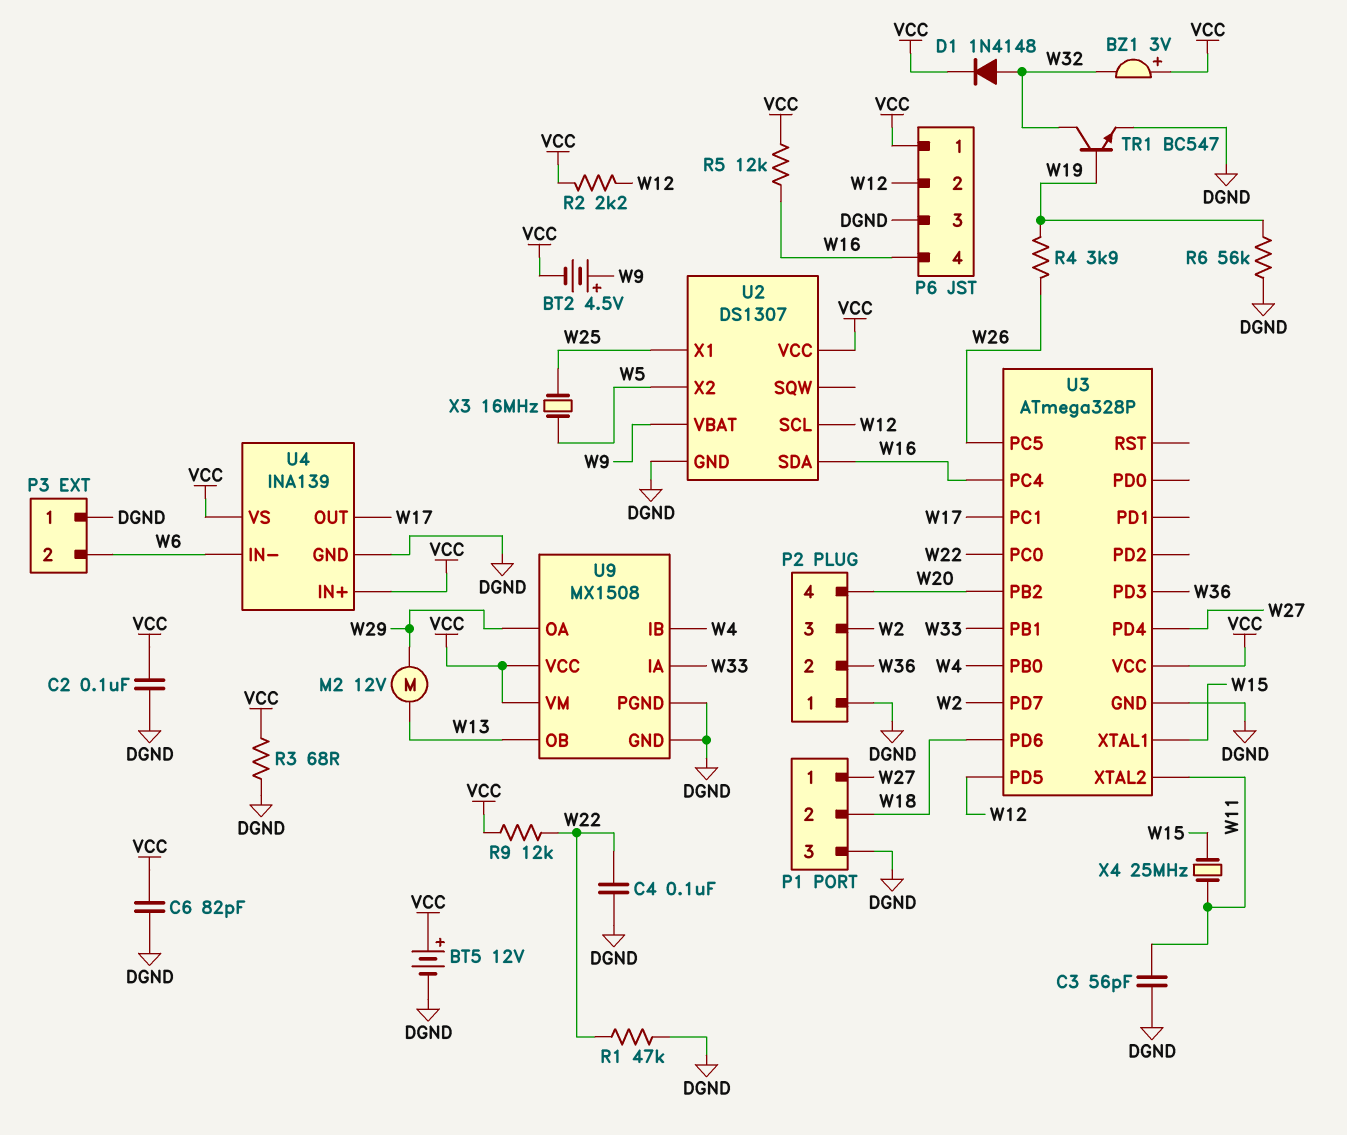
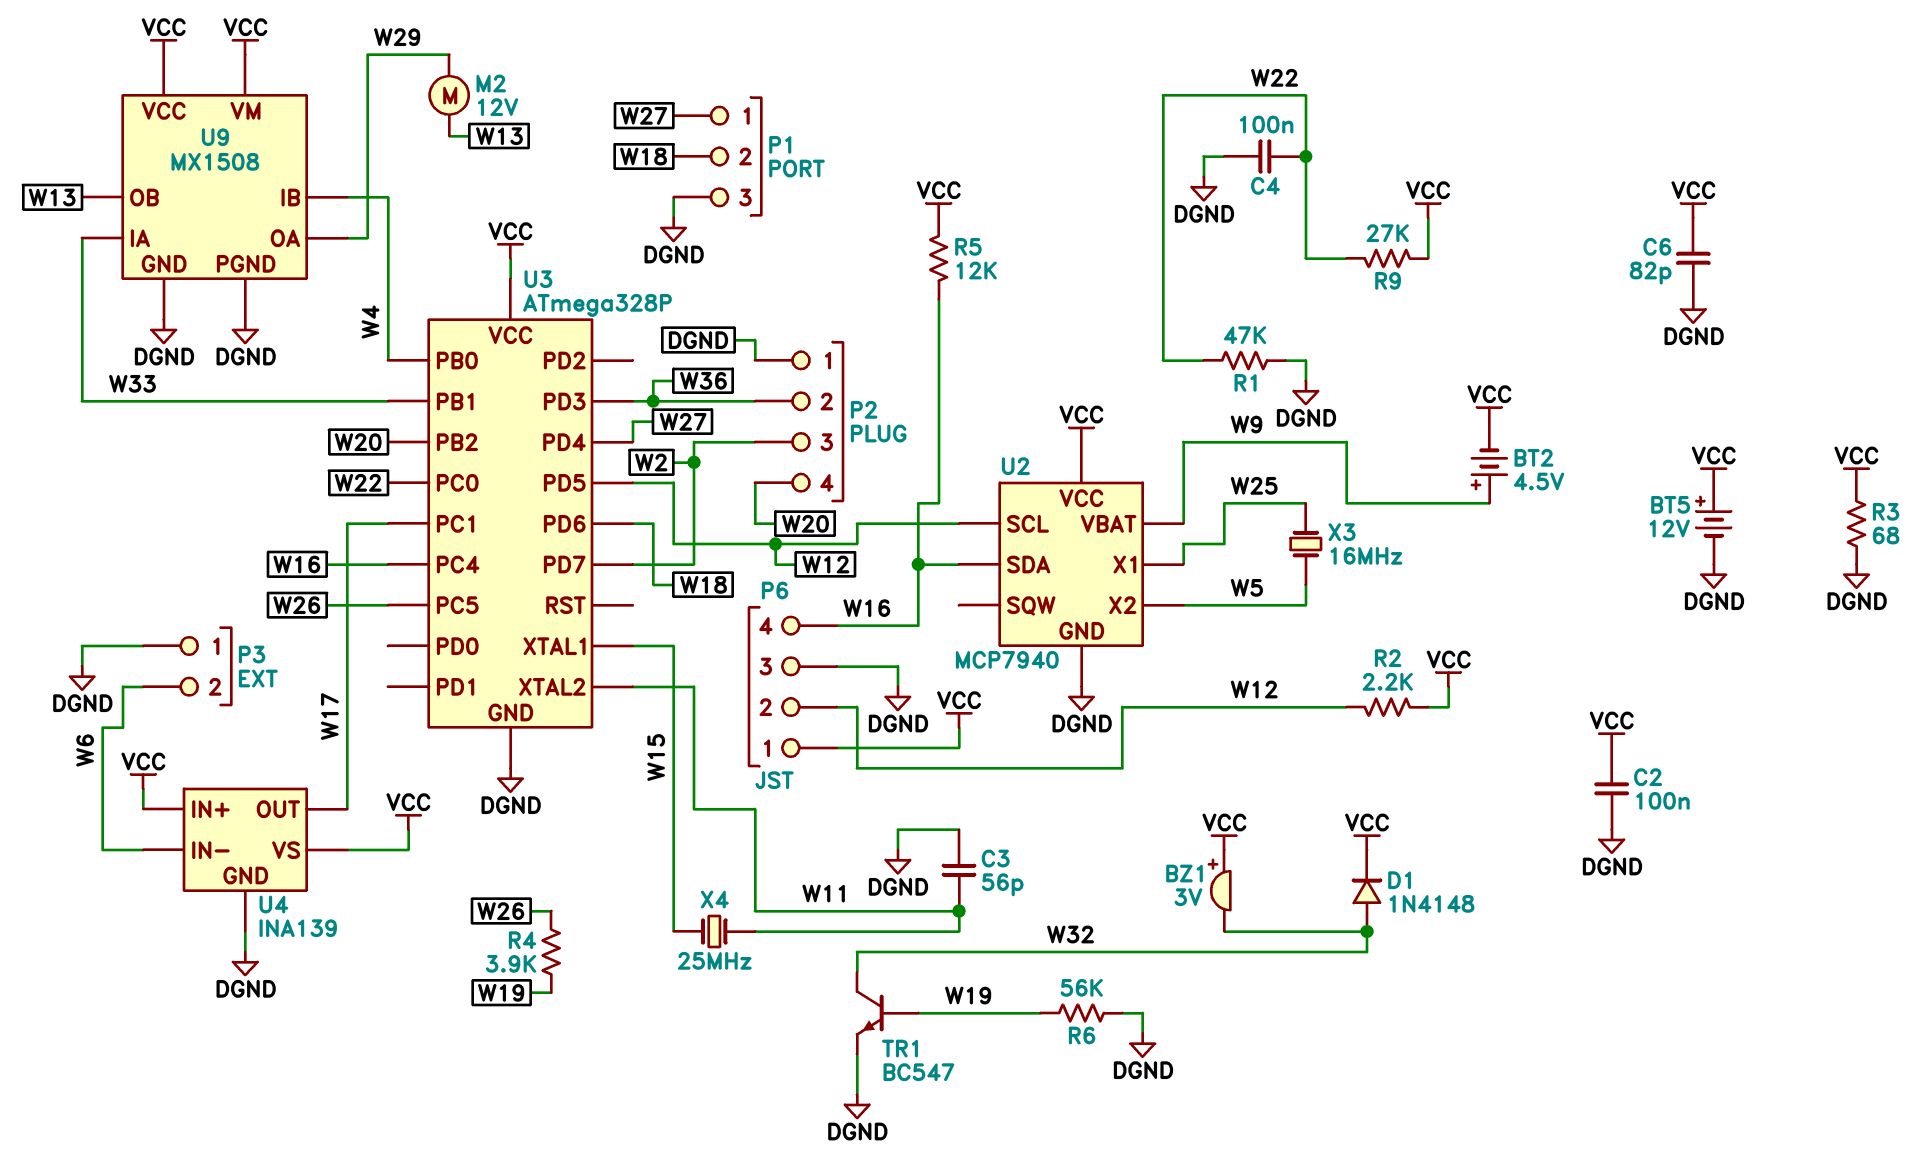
R9: 12k (VCC, W22) -> 27k (VCC, W22)
U2: DS1307 -> MCP7940

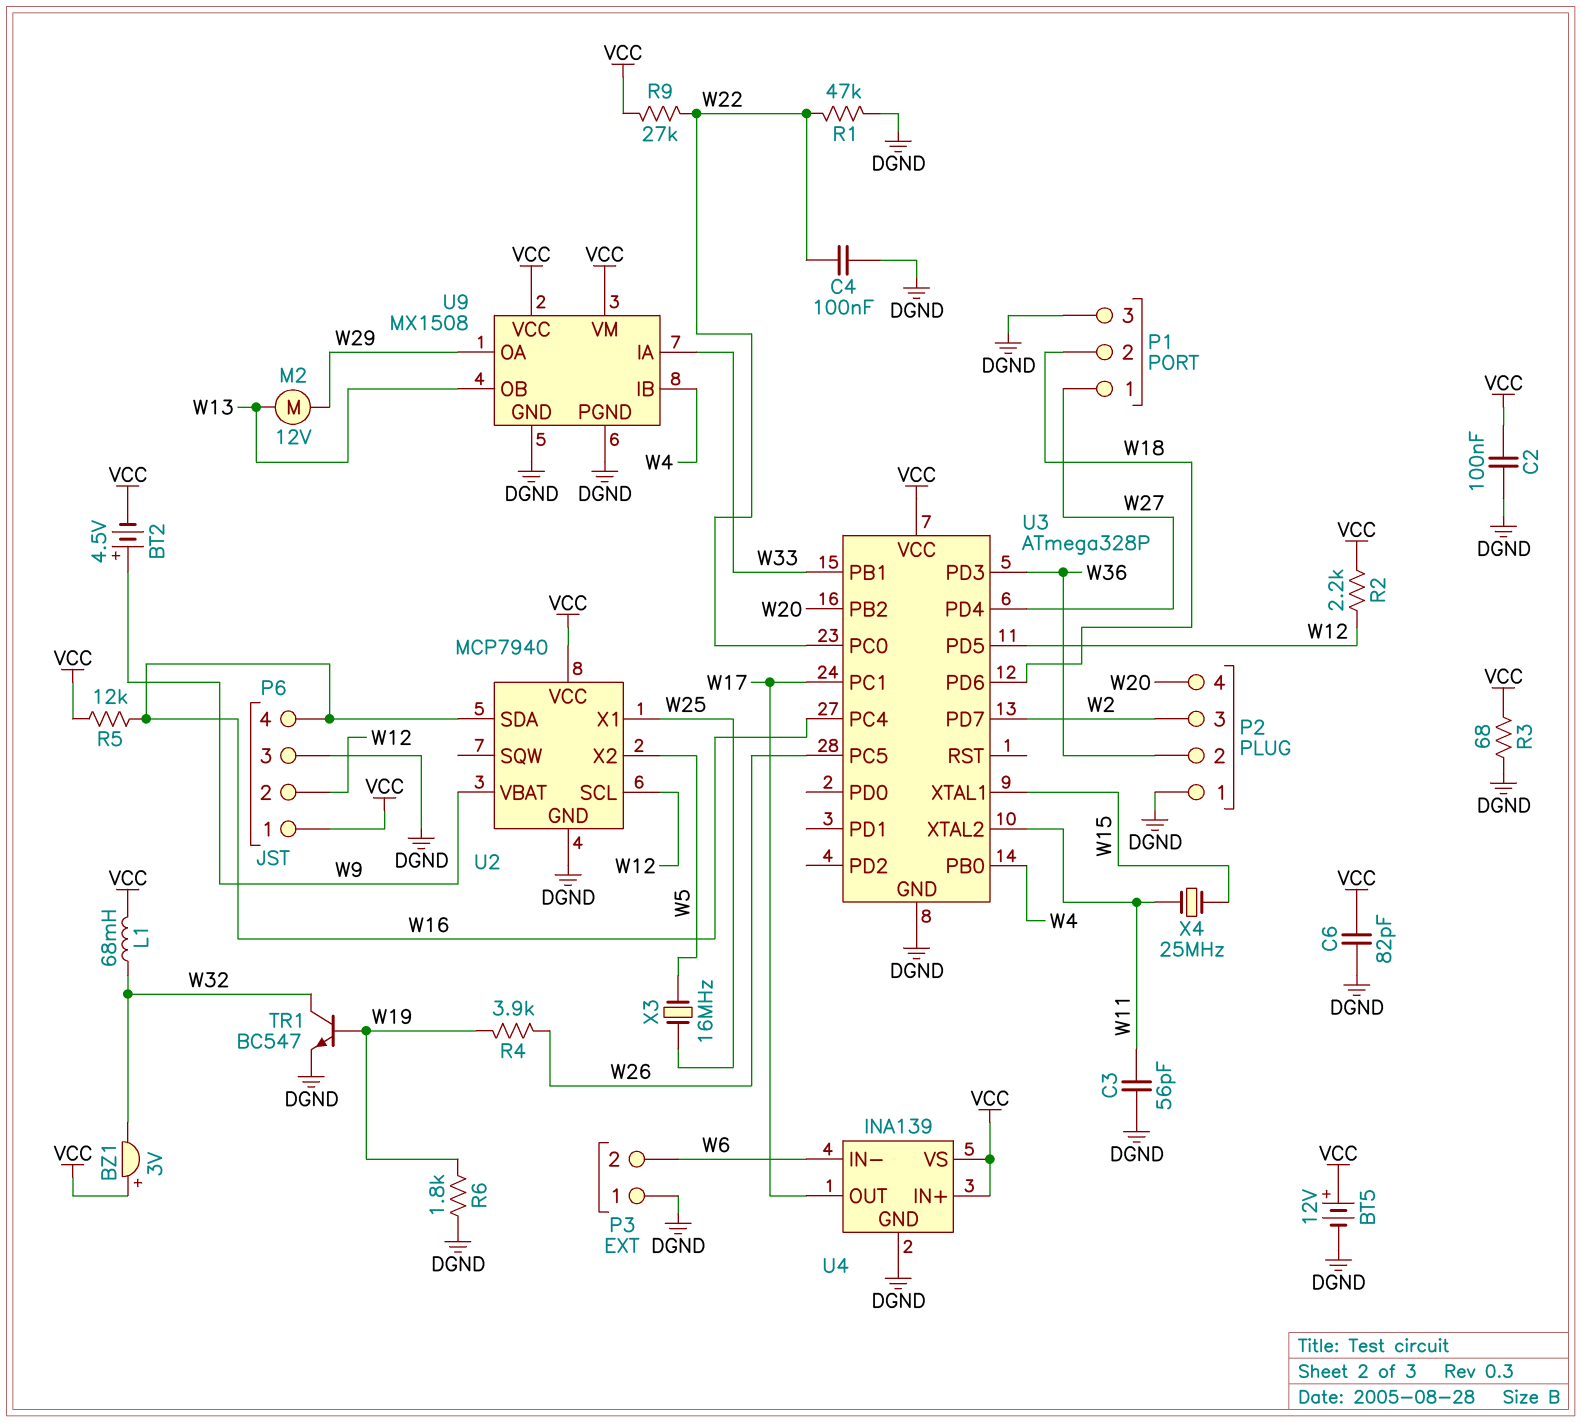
D1: diode 1N4148 (A W32, K VCC) -> none
L1: none -> 68mH (VCC, W32)
R6: 56k (DGND, W19) -> 1.8k (DGND, W19)

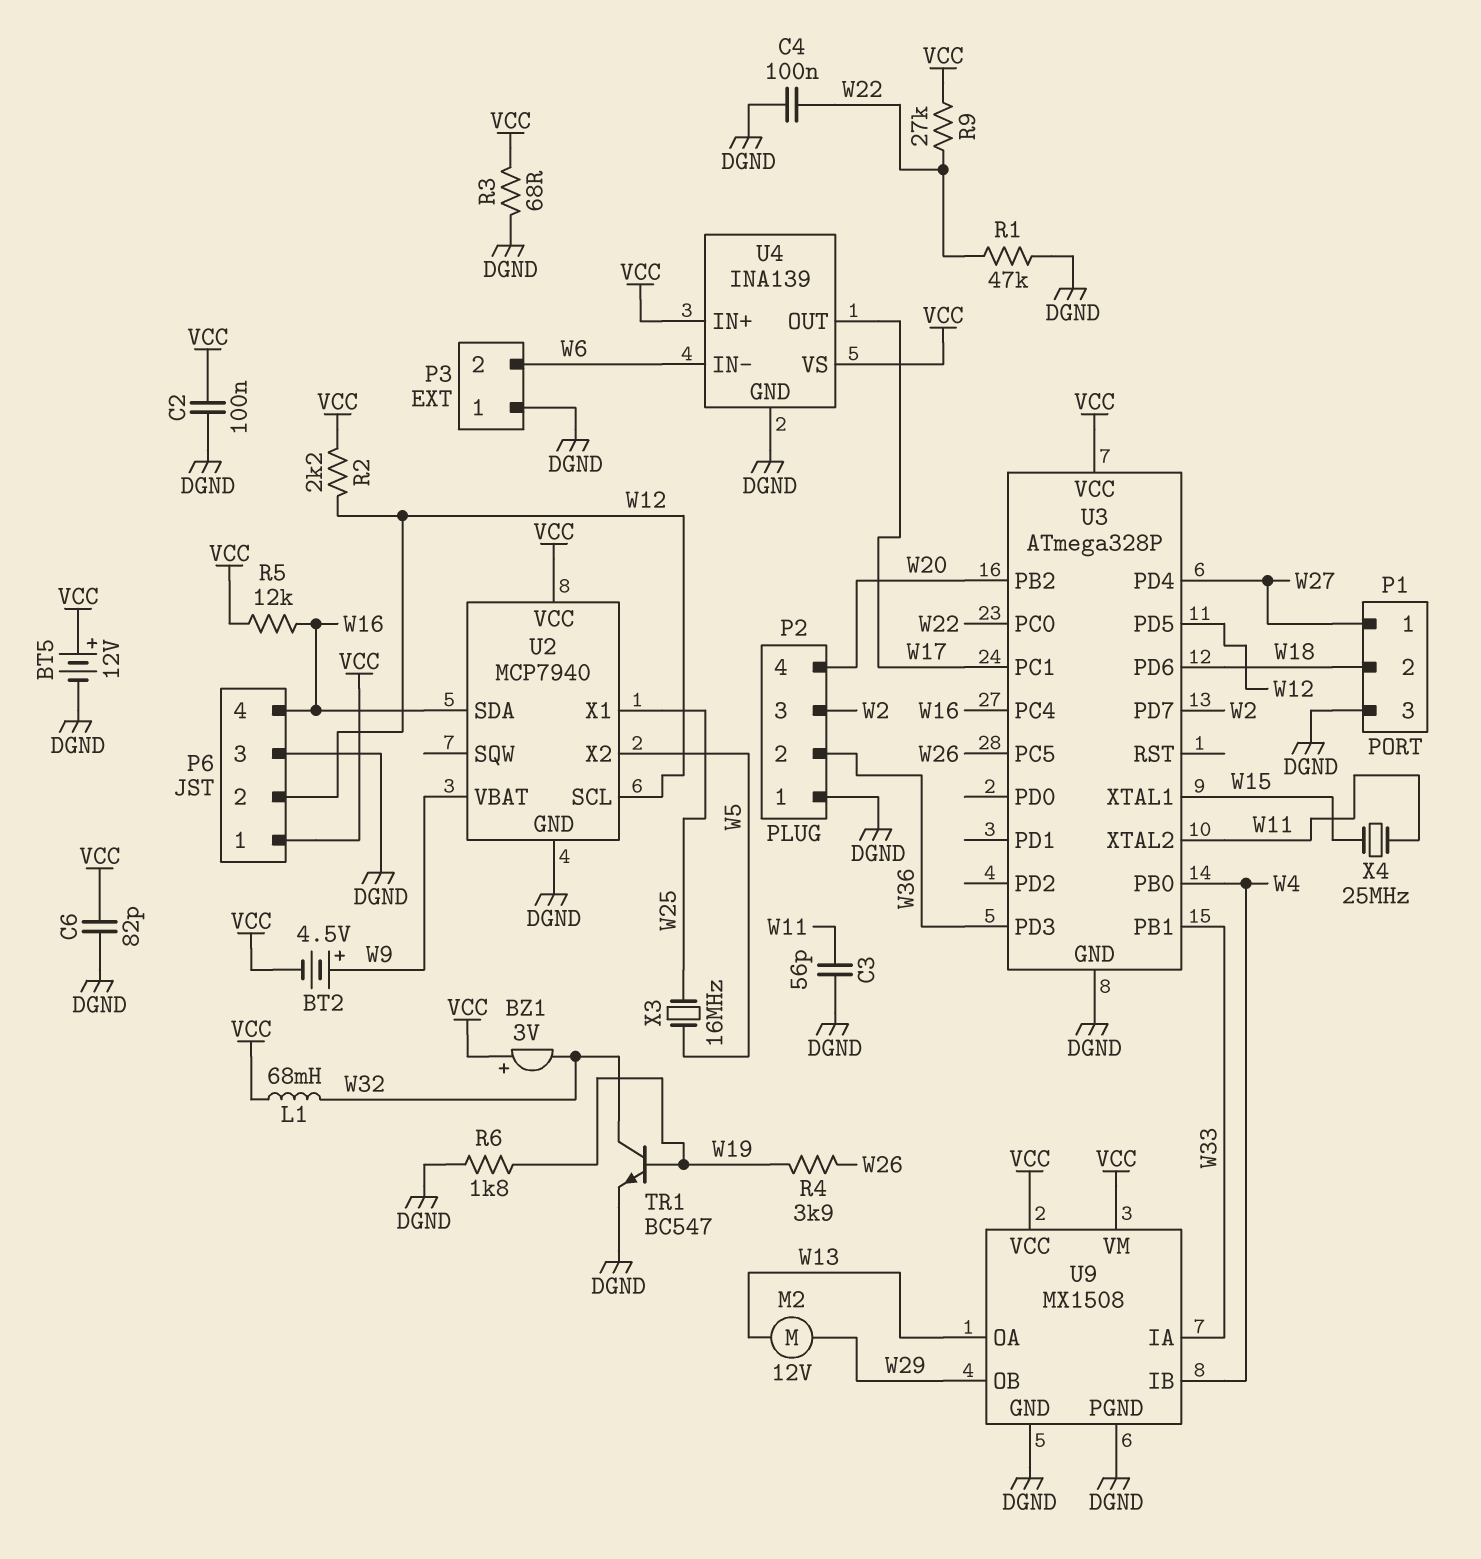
U9 pin OA: W29 -> W13
U9 pin OB: W13 -> W29

